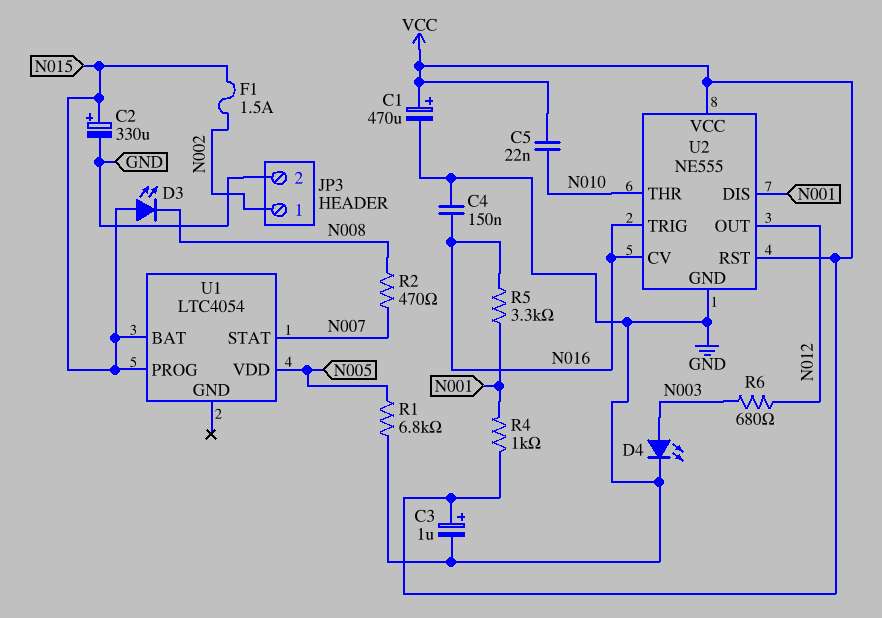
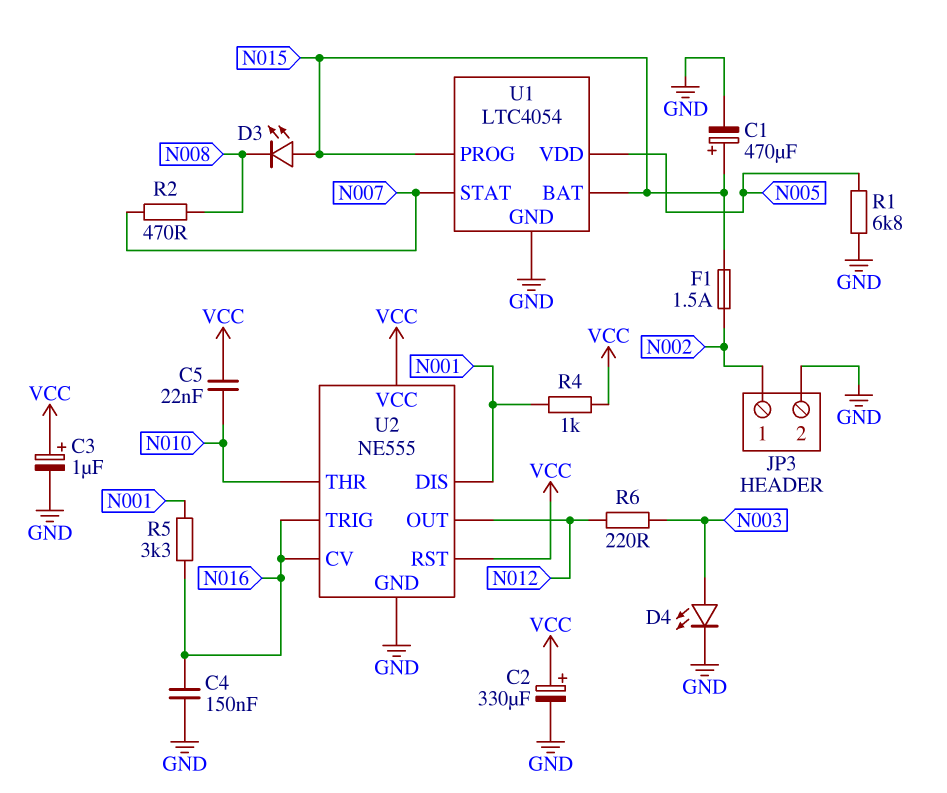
C1: 470uF (plus VCC, minus GND) -> 470uF (plus N015, minus GND)
C2: 330uF (plus N015, minus GND) -> 330uF (plus VCC, minus GND)
R6: 680 (N003, N012) -> 220 (N003, N012)
U1 pin GND: none -> GND

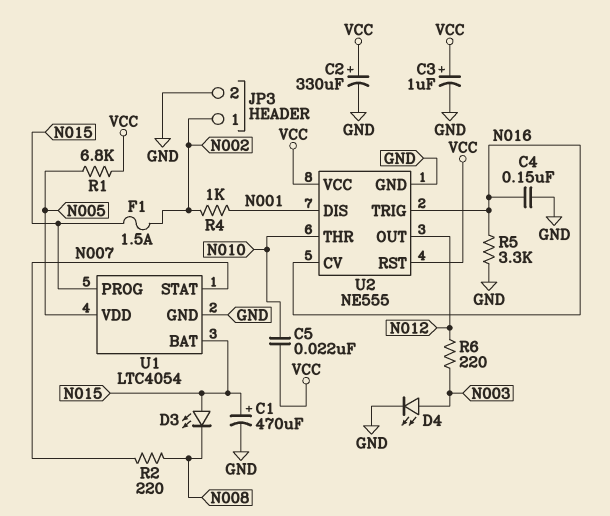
R1: 6.8k (GND, N005) -> 6.8k (N005, VCC)
R2: 470 (N007, N008) -> 220 (N007, N008)
R4: 1k (N001, VCC) -> 1k (N001, N002)
R5: 3.3k (N001, N016) -> 3.3k (GND, N016)

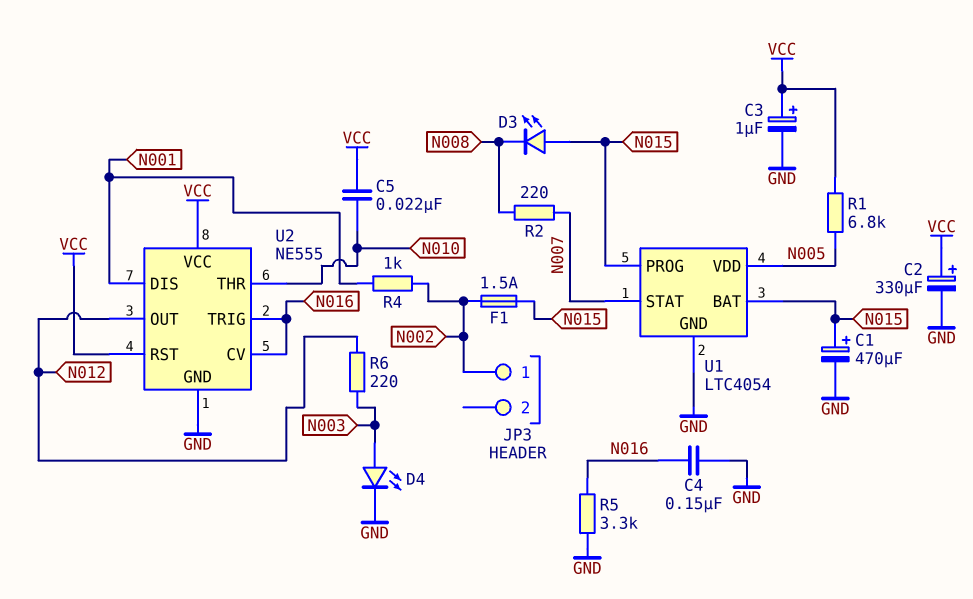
JP3 pin 2: GND -> none

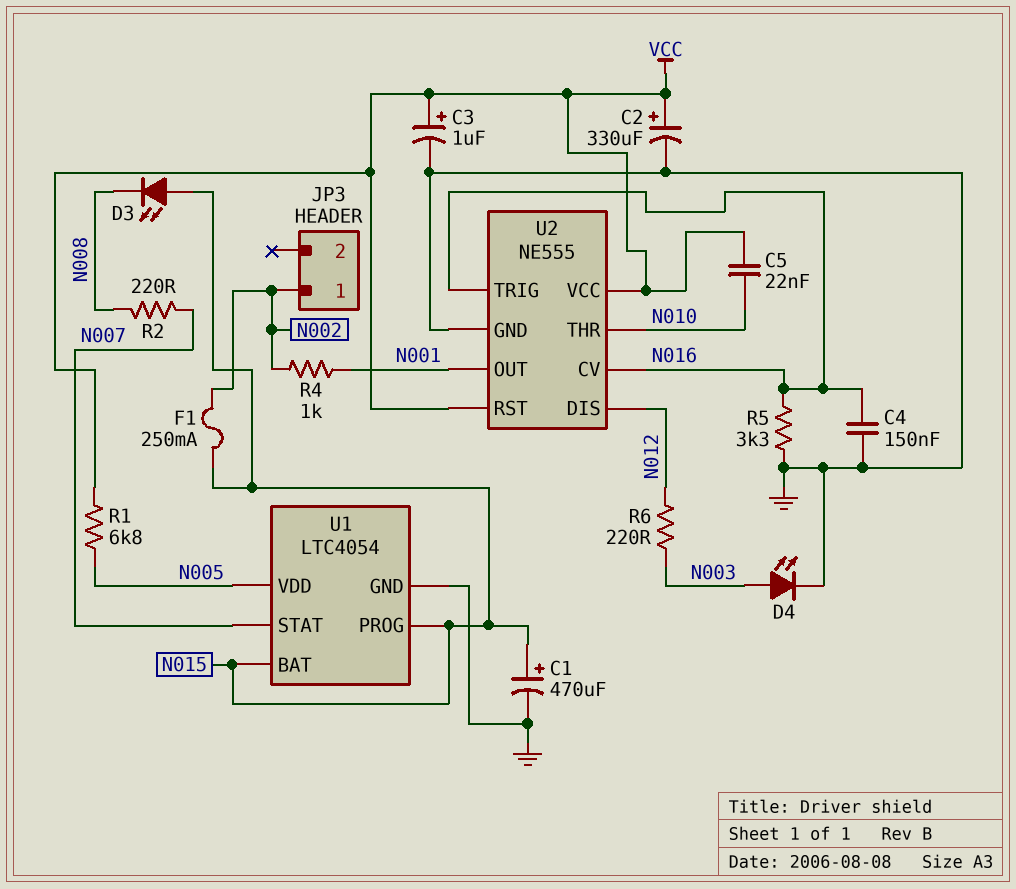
F1: 1.5A (N002, N015) -> 250mA (N002, N015)
U2 pin DIS: N001 -> N012
U2 pin OUT: N012 -> N001

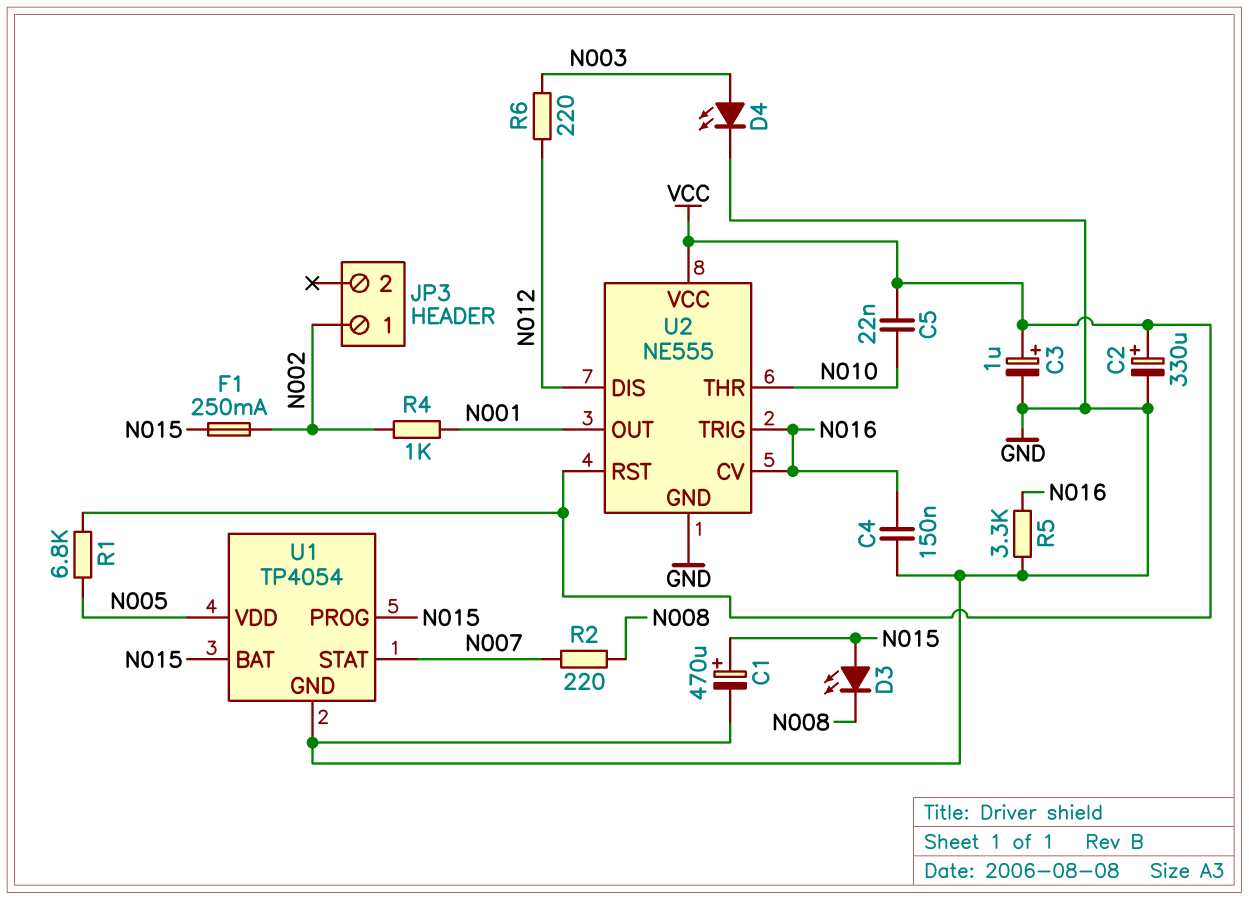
U1: LTC4054 -> TP4054

